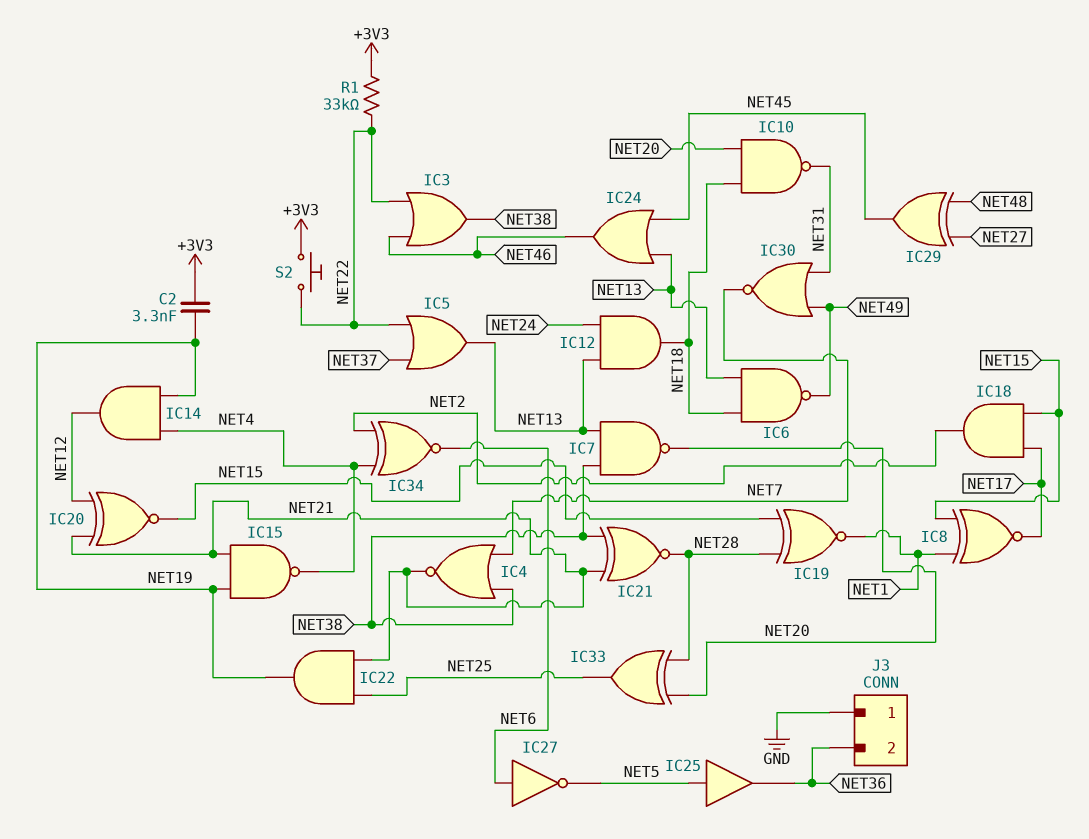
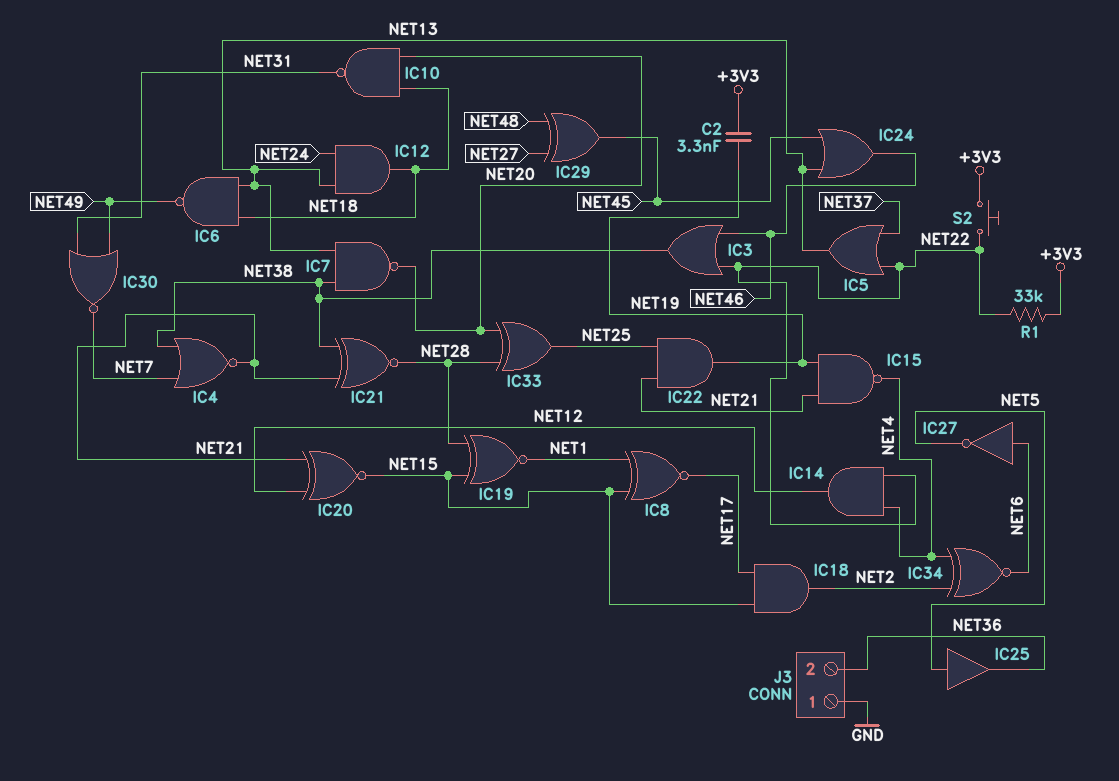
IC14: AND (in NET4, in NET19, out NET12) -> AND (in NET4, in NET22, out NET12)

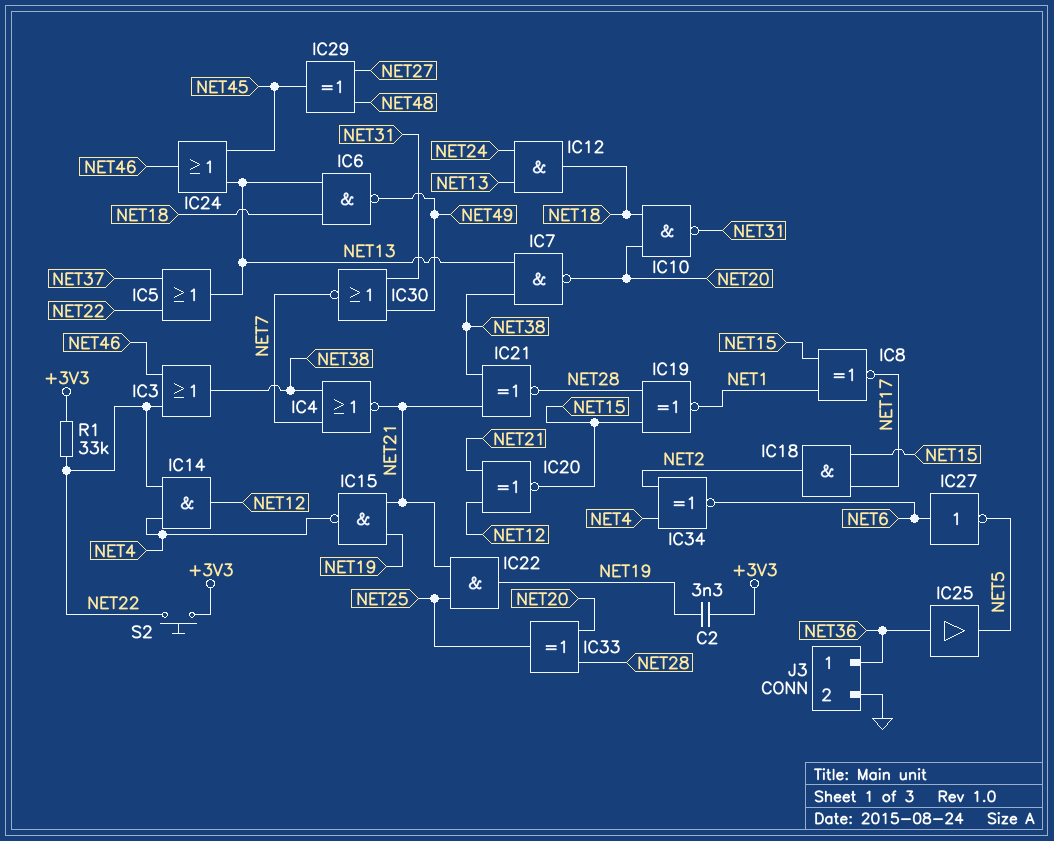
IC25: buffer (in NET5, out NET36) -> buffer (in NET36, out NET5)
J3 pin 1: GND -> NET36
J3 pin 2: NET36 -> GND

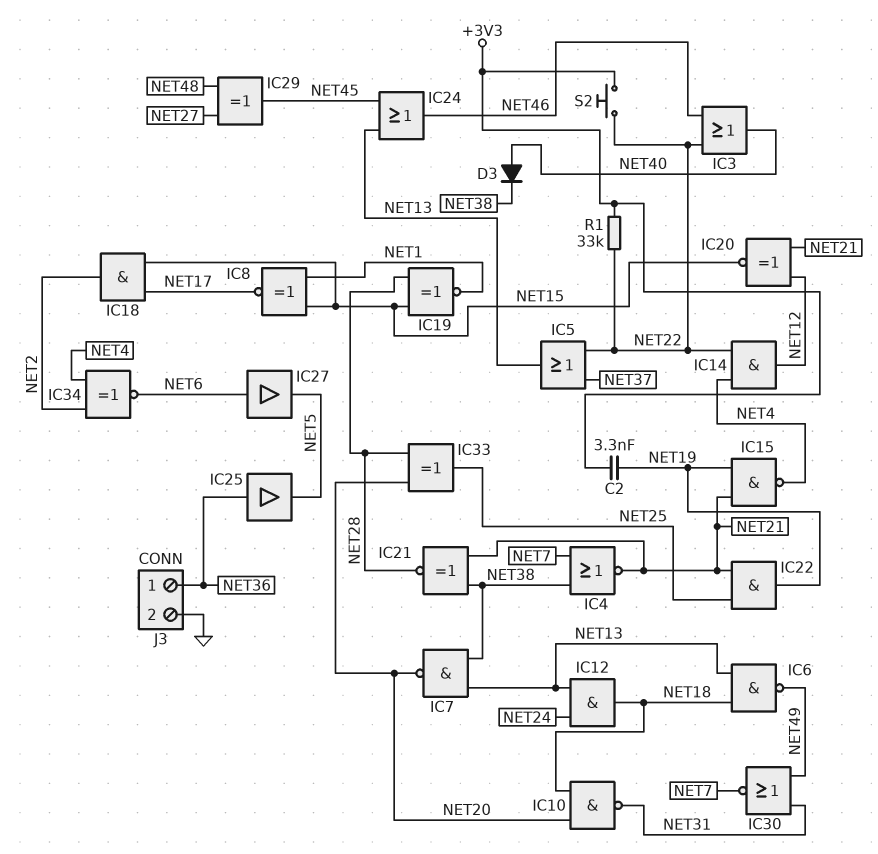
D3: none -> diode (A NET40, K NET38)
IC3: OR (in NET22, in NET46, out NET38) -> OR (in NET22, in NET46, out NET40)
IC27: NOT (in NET6, out NET5) -> buffer (in NET6, out NET5)

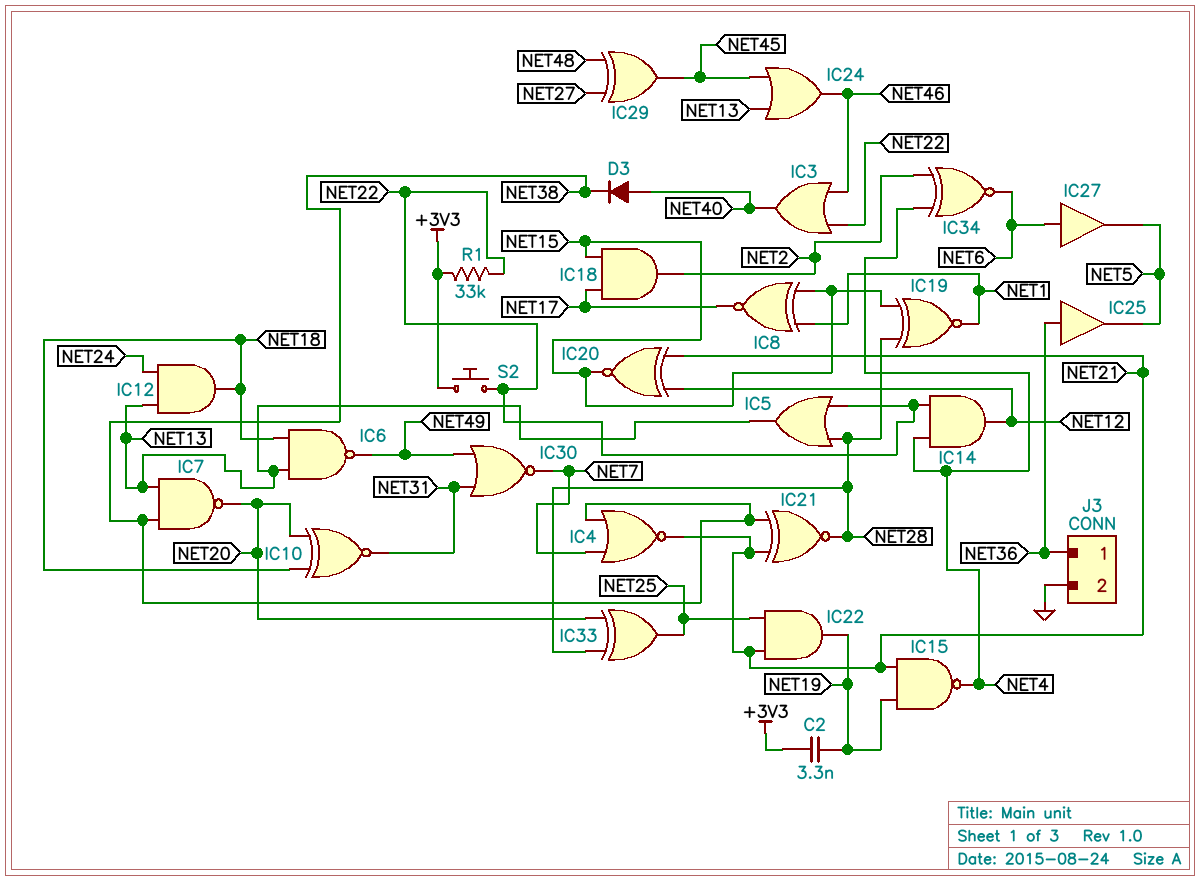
IC5: OR (in NET22, in NET37, out NET13) -> OR (in NET22, in NET28, out NET13)
IC10: NAND (in NET18, in NET20, out NET31) -> XNOR (in NET18, in NET20, out NET31)

